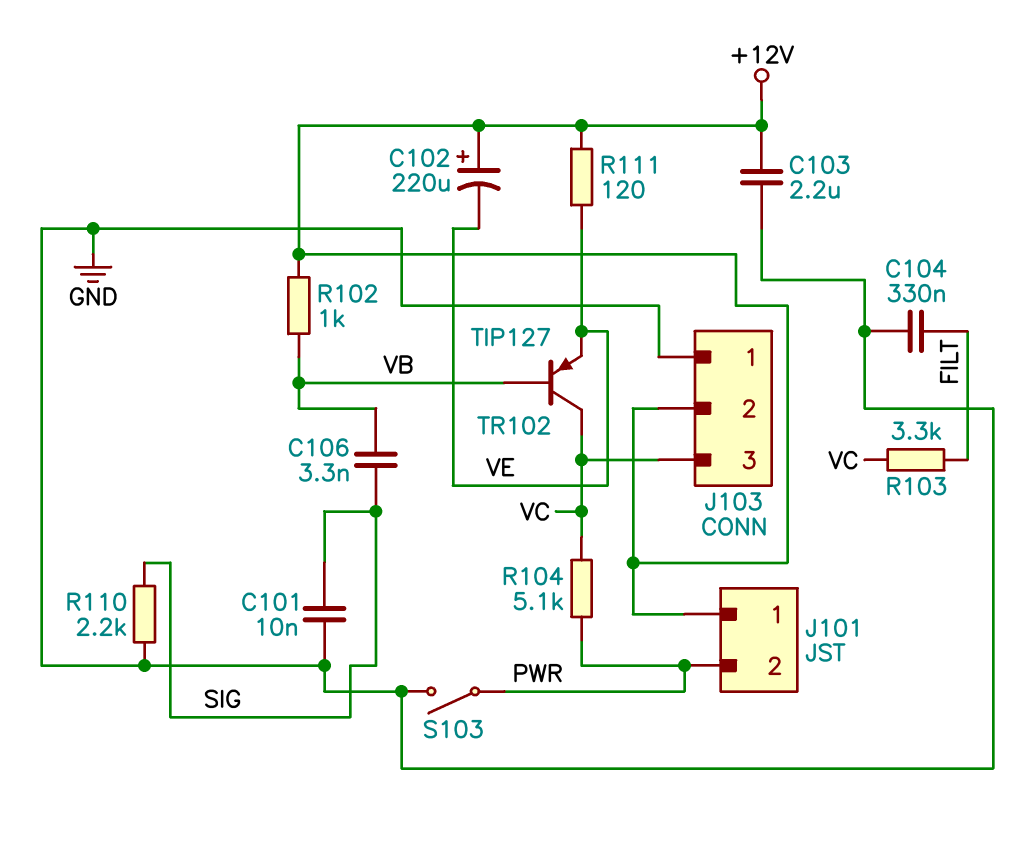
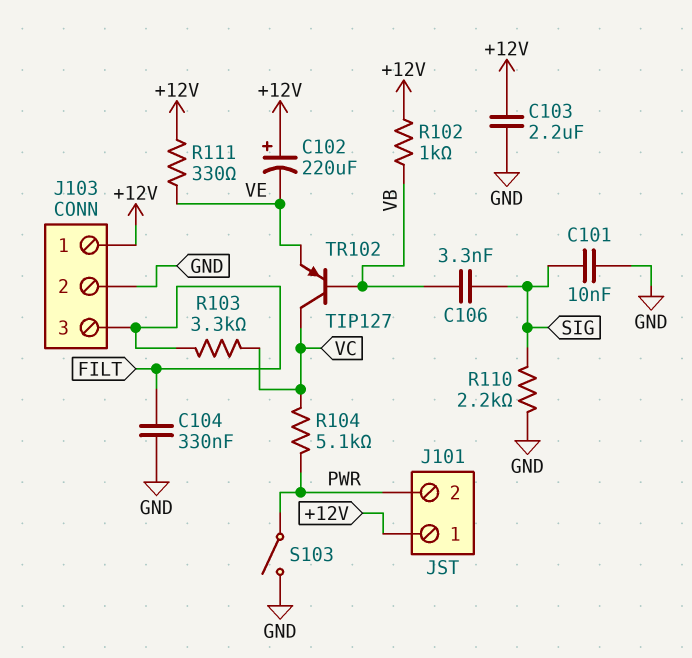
J103 pin 1: GND -> +12V
J103 pin 2: +12V -> GND
J103 pin 3: VC -> FILT
R111: 120 (+12V, VE) -> 330 (+12V, VE)

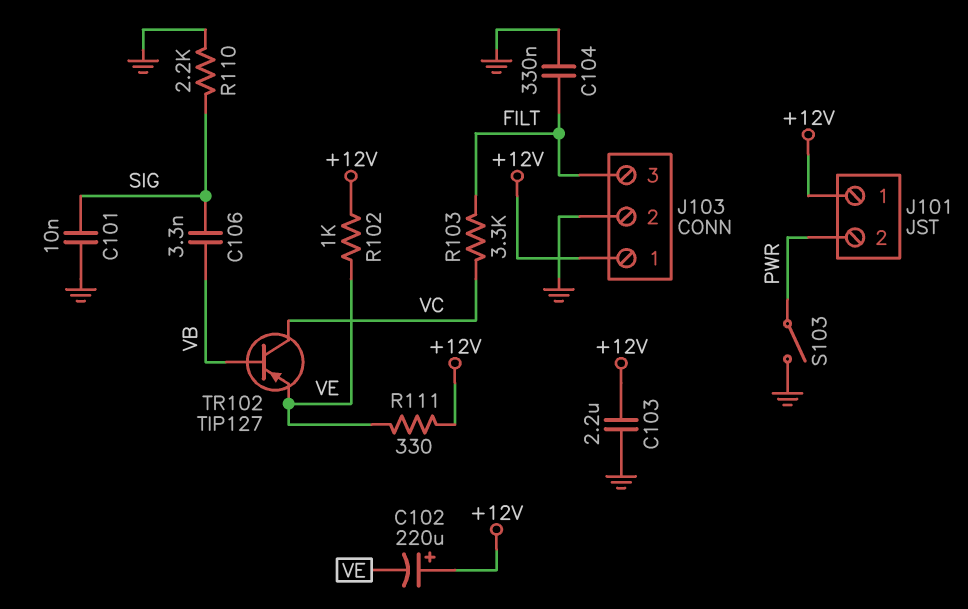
R102: 1k (+12V, VB) -> 1k (+12V, VE)
R104: 5.1k (PWR, VC) -> none

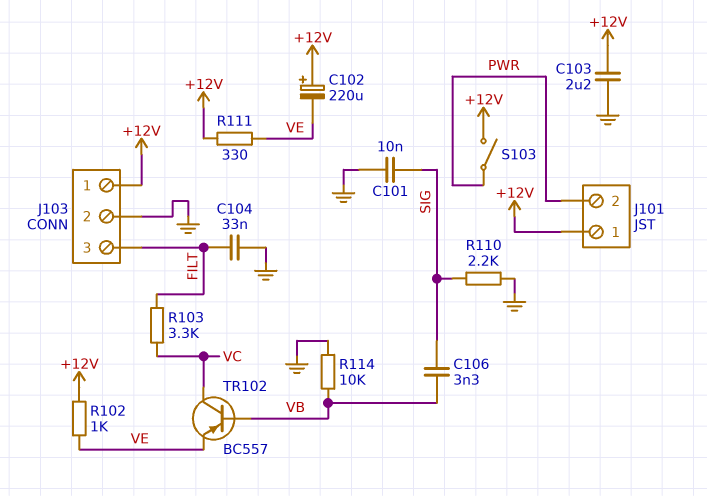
C104: 330nF (FILT, GND) -> 33nF (FILT, GND)
R114: none -> 10k (GND, VB)
S103: switch (GND, PWR) -> switch (+12V, PWR)
TR102: PNP TIP127 (B VB, C VC, E VE) -> PNP BC557 (B VB, C VC, E VE)

